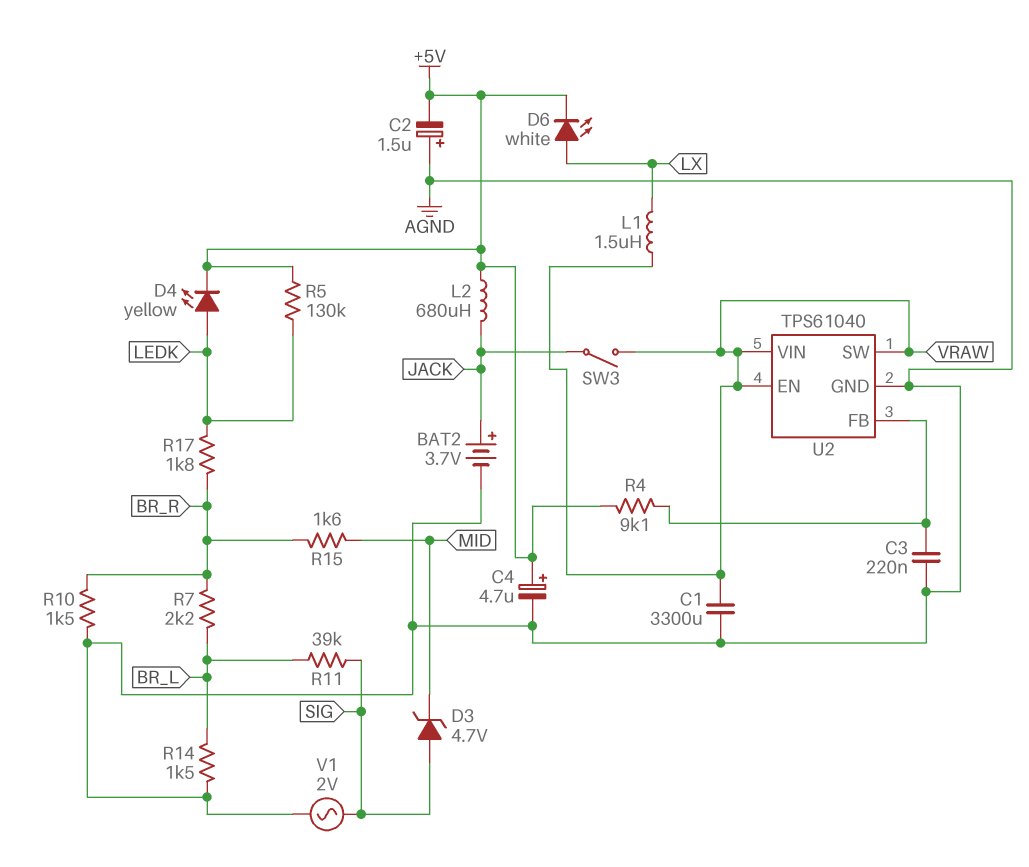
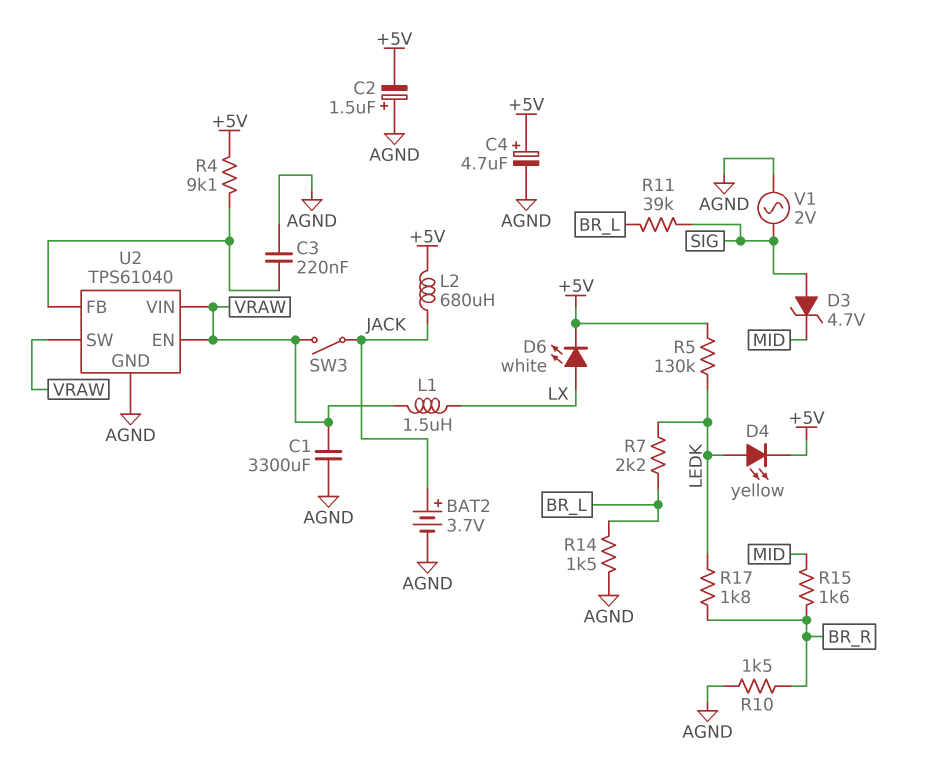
R7: 2.2k (BR_L, BR_R) -> 2.2k (BR_L, LEDK)

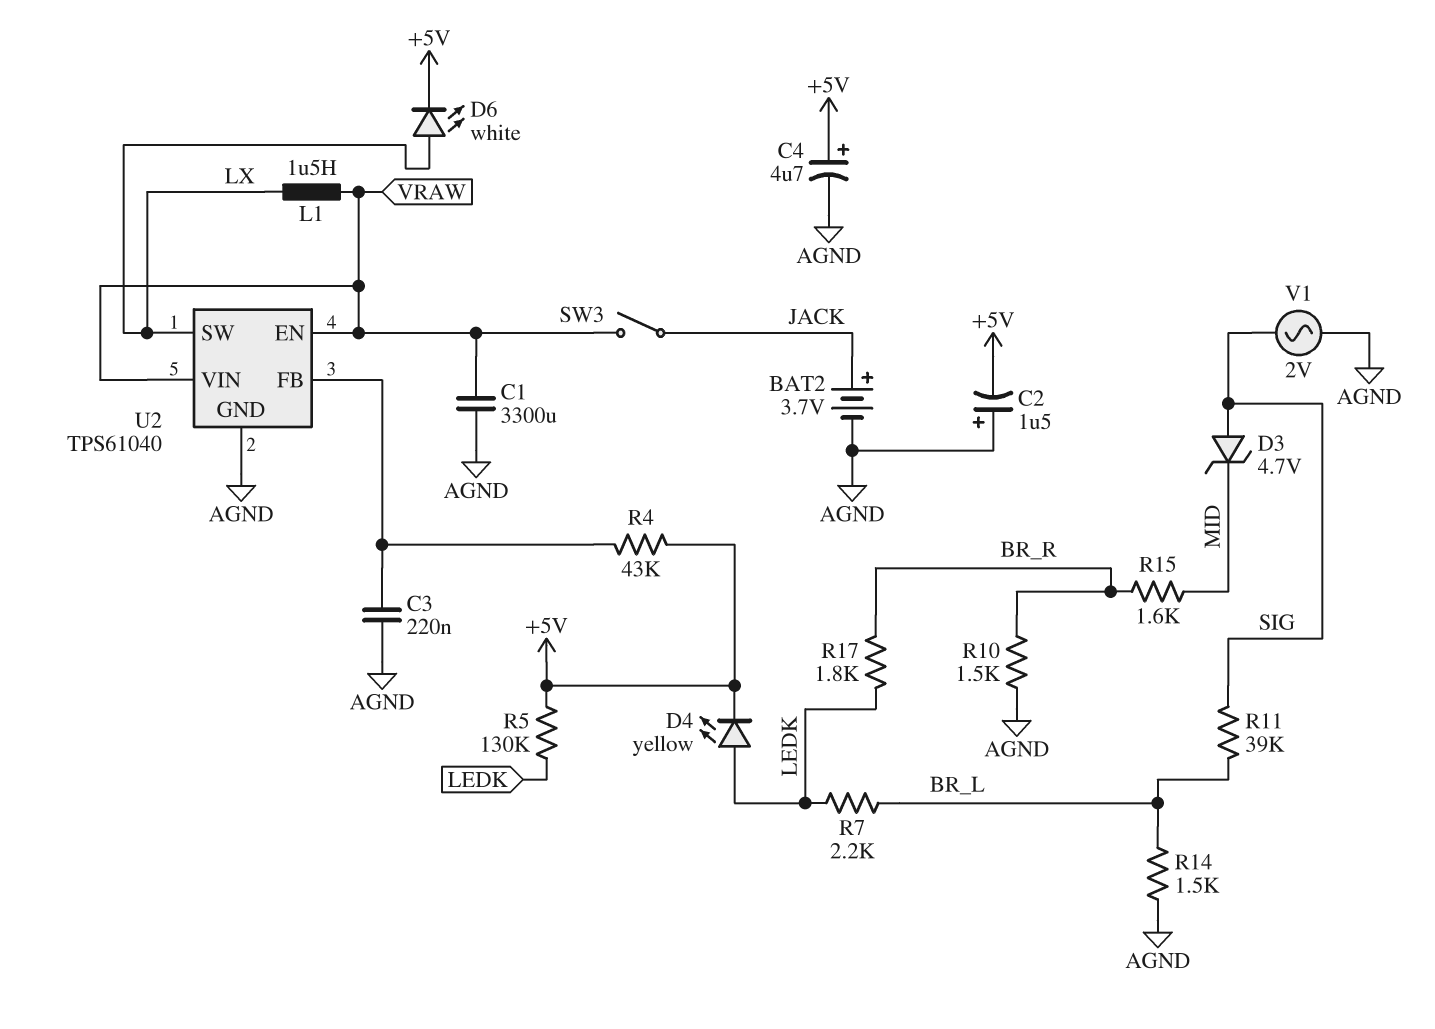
L2: 680uH (+5V, JACK) -> none
R4: 9.1k (+5V, U2/FB) -> 43k (+5V, U2/FB)
U2 pin SW: VRAW -> LX

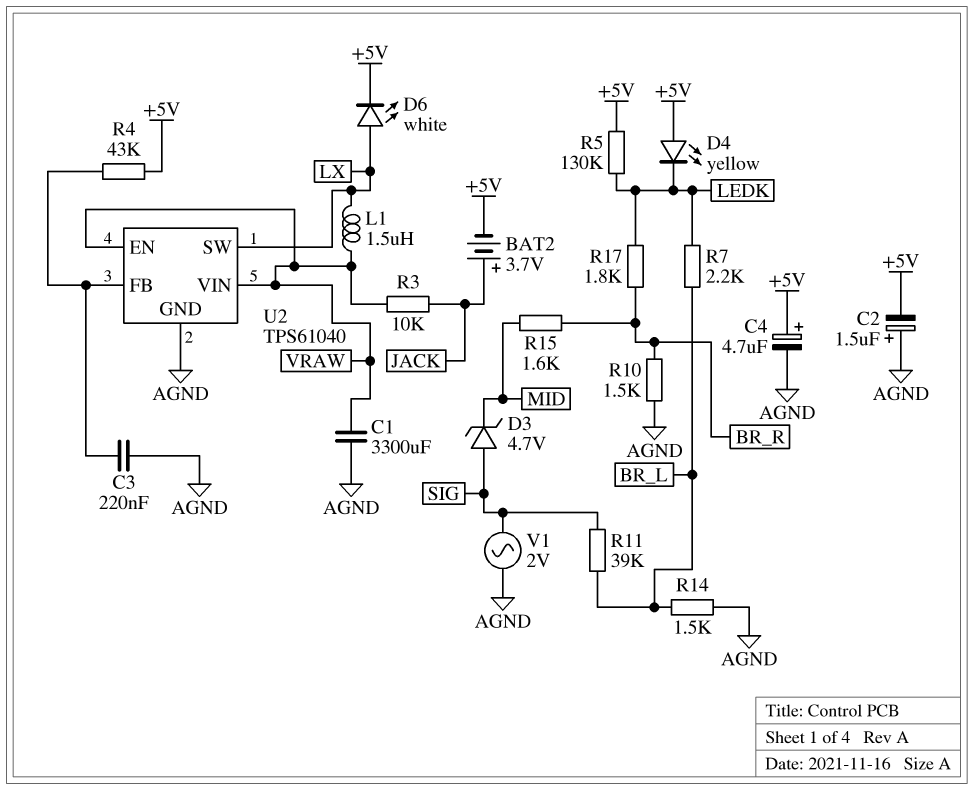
BAT2: 3.7V (plus JACK, minus AGND) -> 3.7V (plus JACK, minus +5V)
D4: LED yellow (A LEDK, K +5V) -> LED yellow (A +5V, K LEDK)
R3: none -> 10k (JACK, VRAW)
SW3: switch (JACK, VRAW) -> none

